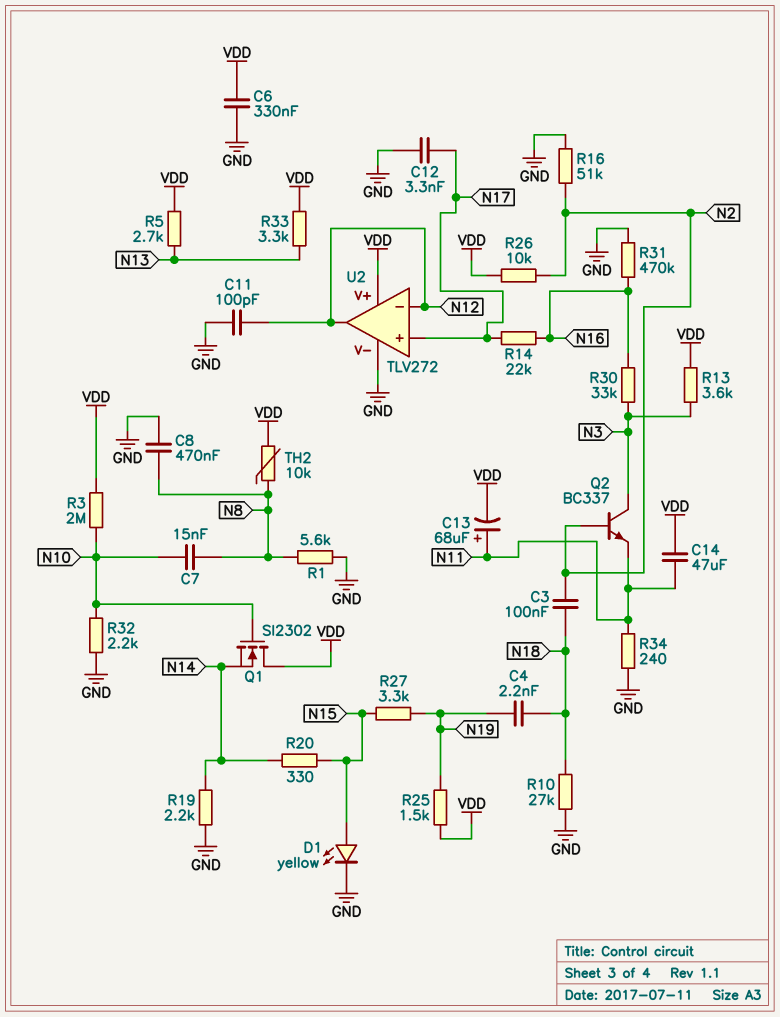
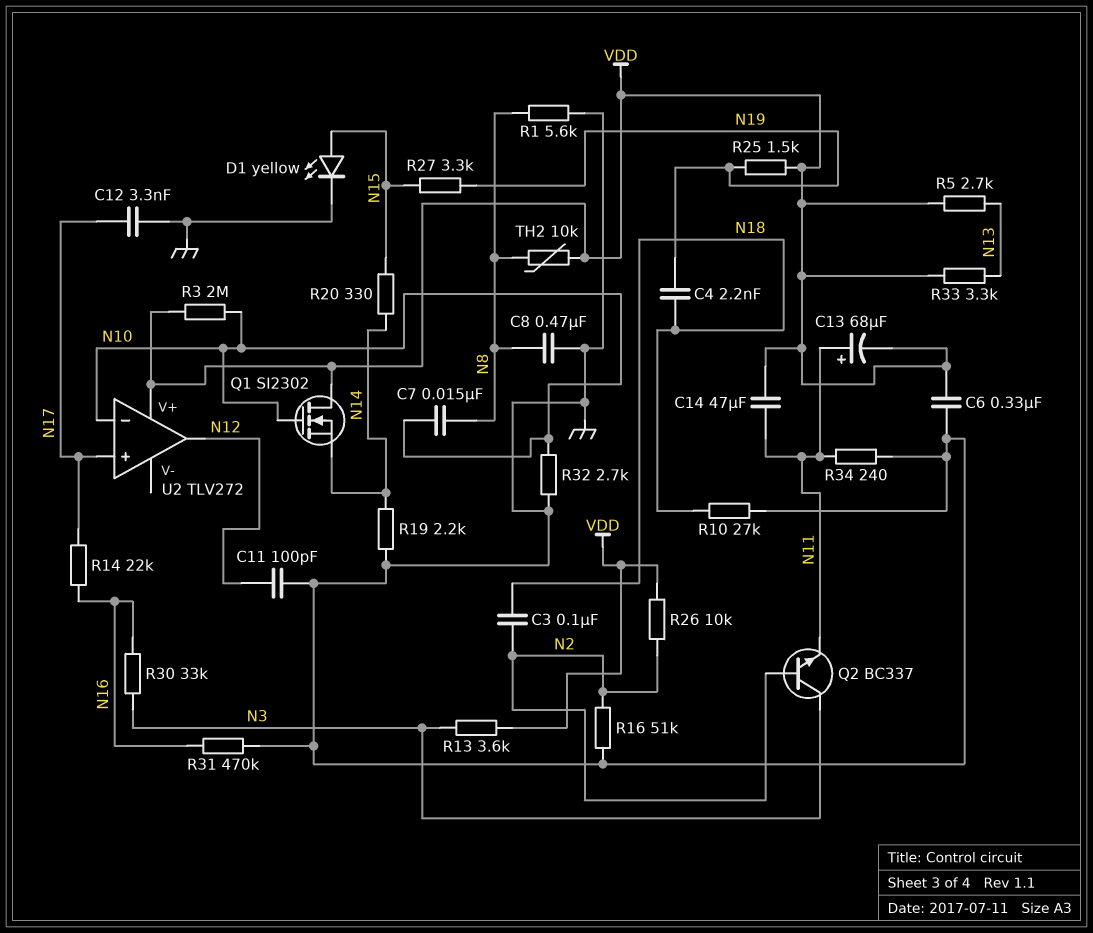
R32: 2.2k (GND, N10) -> 2.7k (GND, N10)
U2 pin V-: GND -> none
U2 pin in-: N12 -> N10

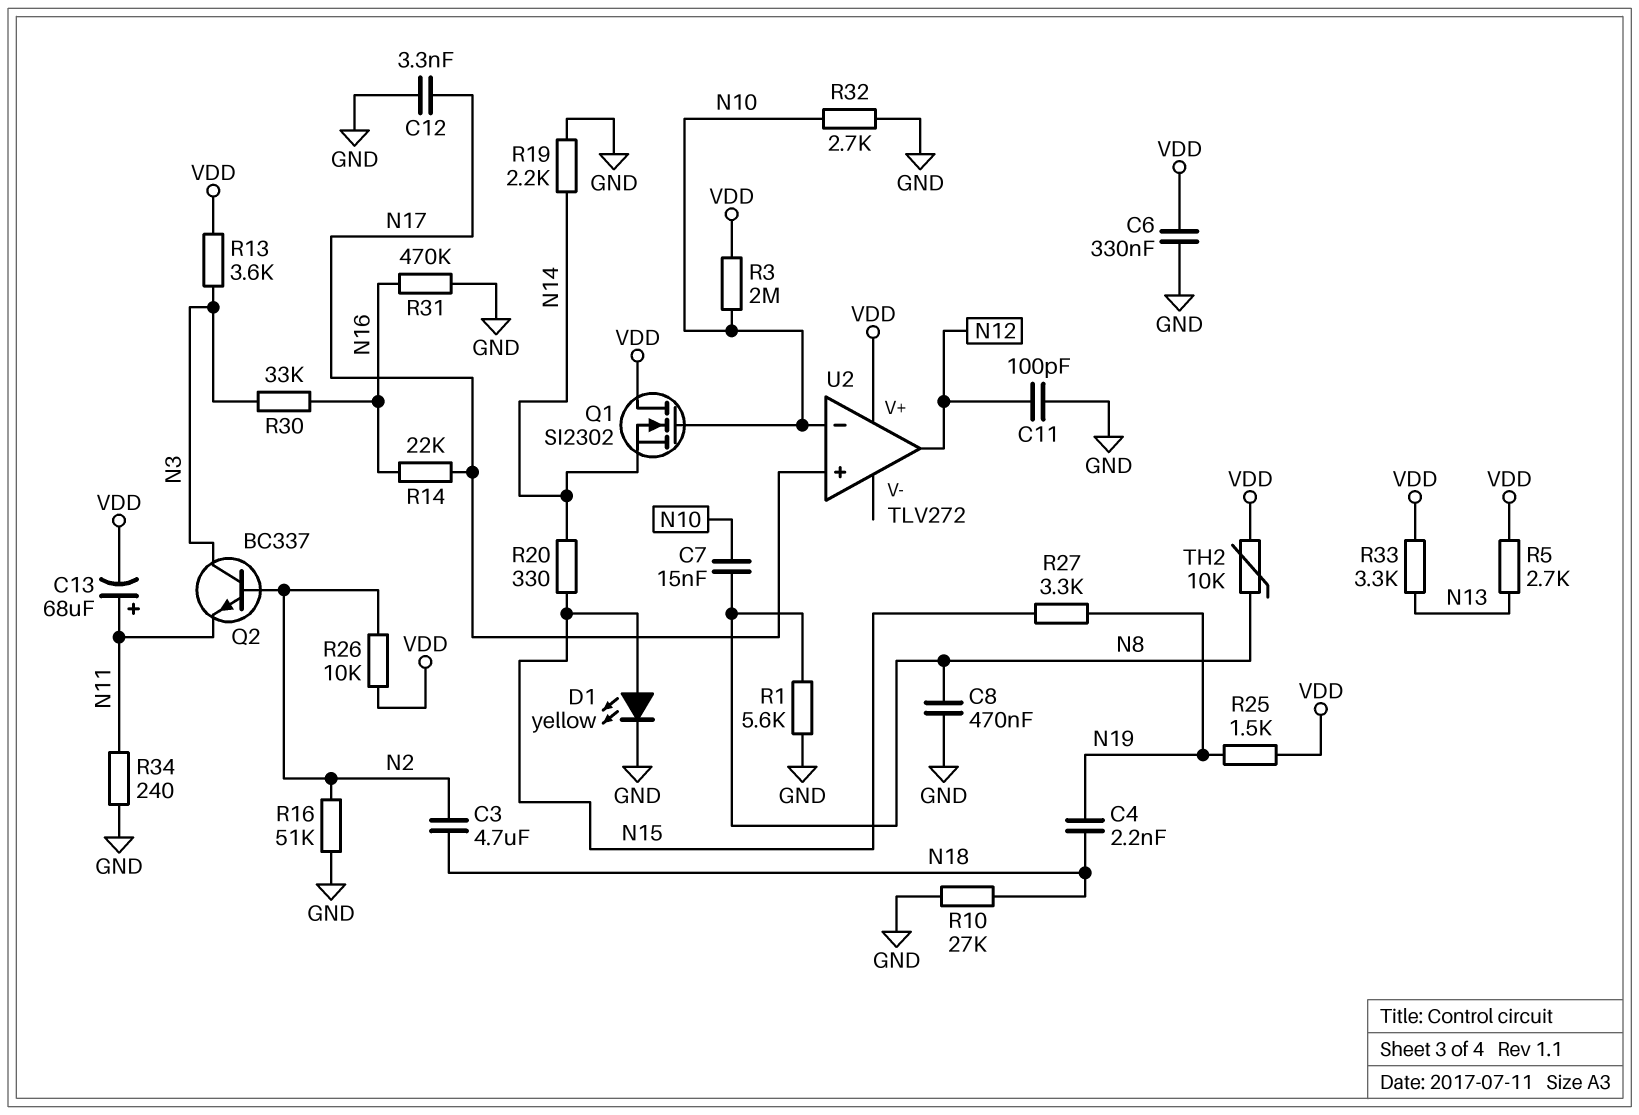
C3: 100nF (N2, N18) -> 4.7uF (N2, N18)
C14: 47uF (N11, VDD) -> none

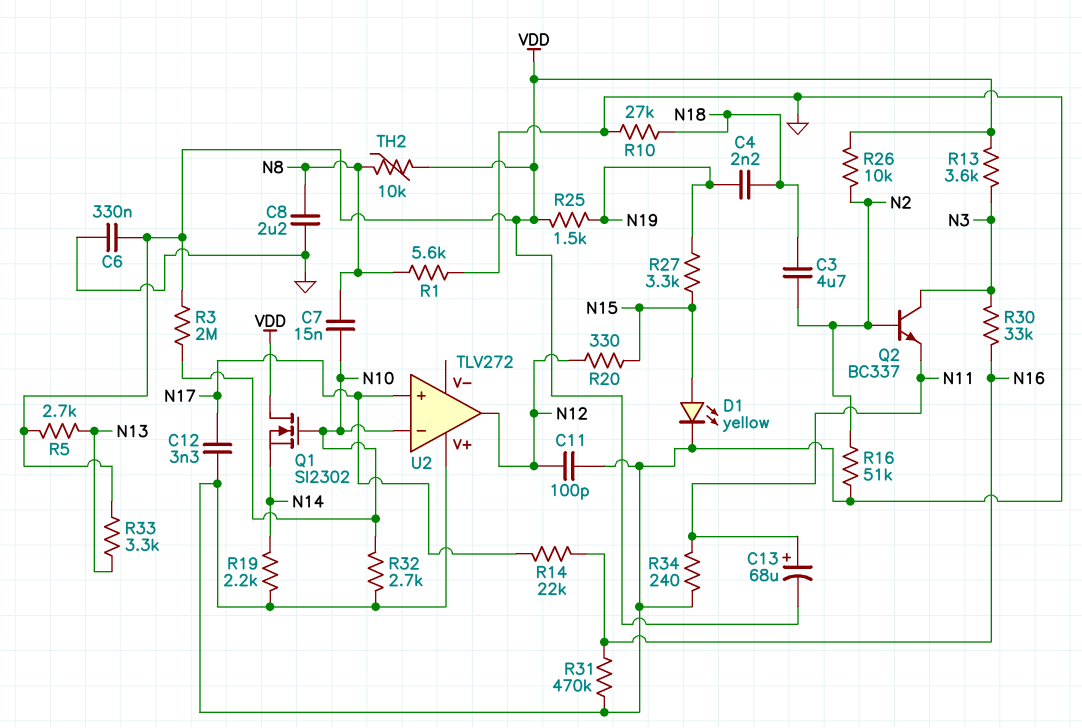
C8: 470nF (GND, N8) -> 2.2uF (GND, N8)
R20: 330 (N14, N15) -> 330 (N12, N15)
U2 pin V+: VDD -> GND

